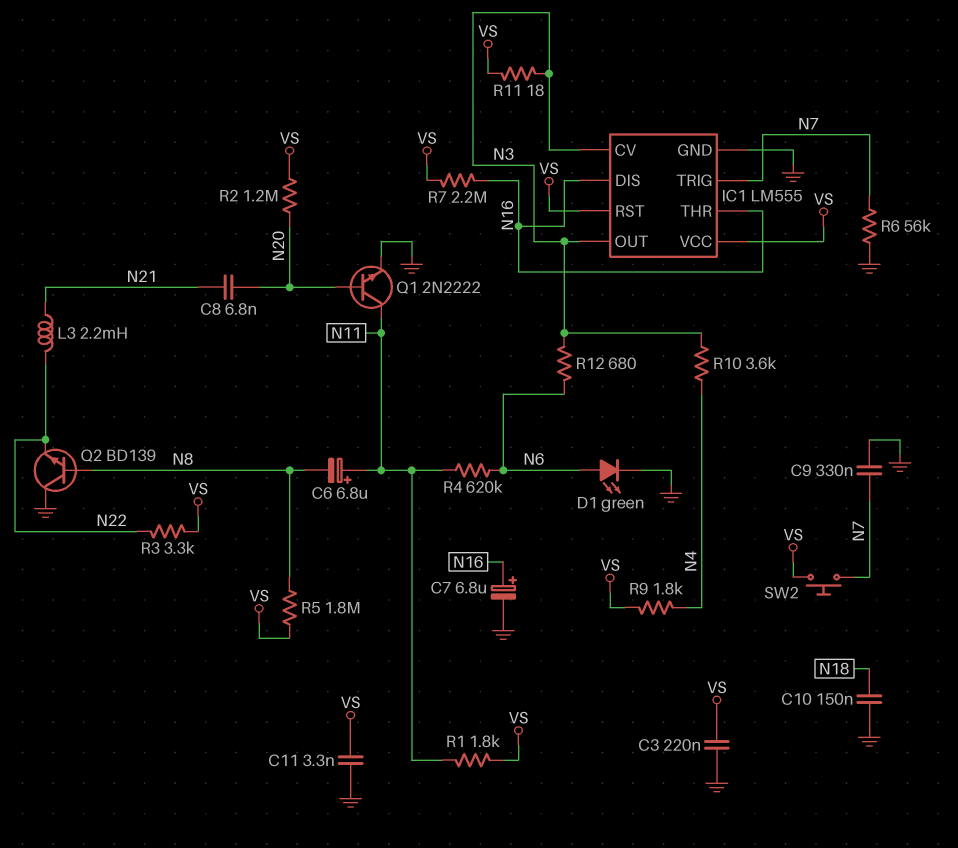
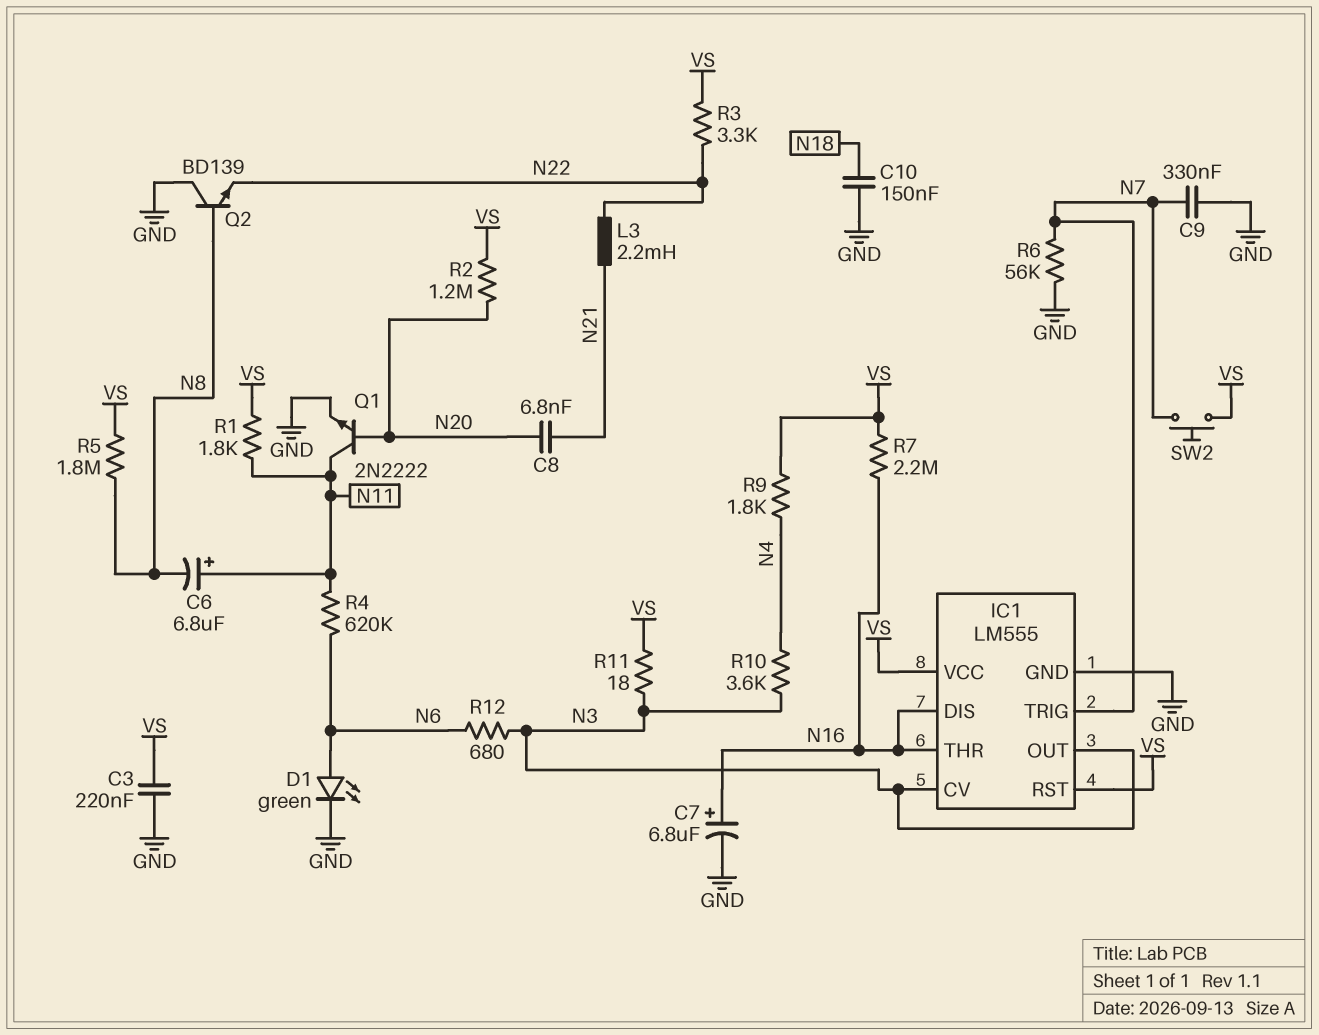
C11: 3.3nF (GND, VS) -> none

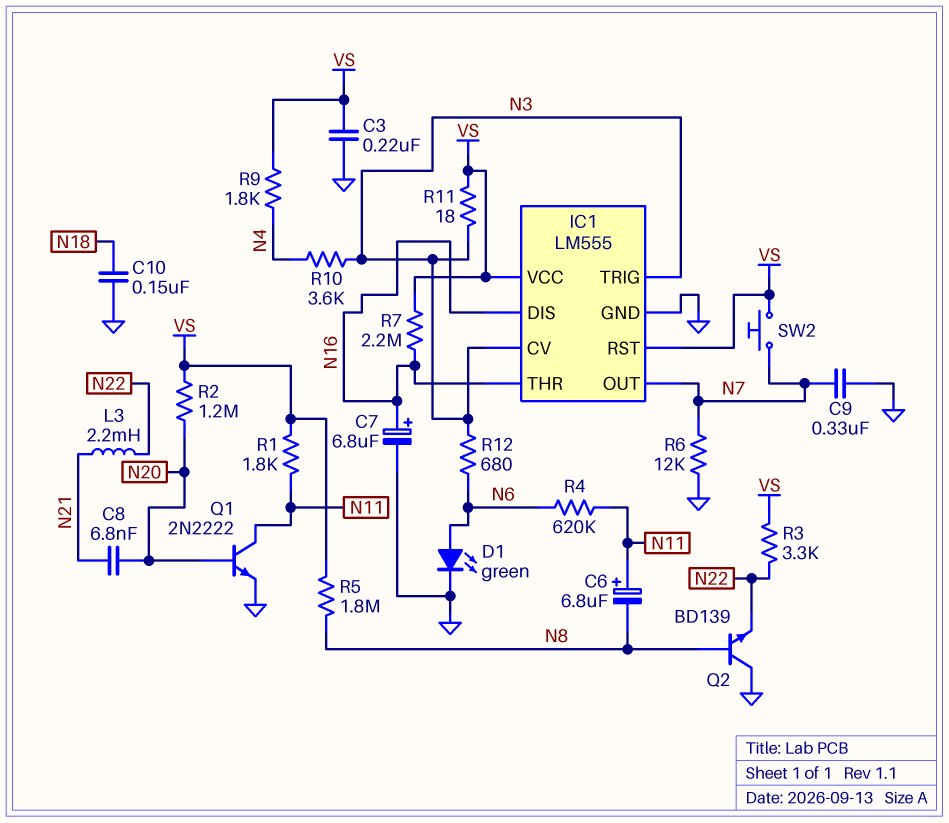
IC1 pin OUT: N3 -> N7
IC1 pin TRIG: N7 -> N3
R6: 56k (GND, N7) -> 12k (GND, N7)

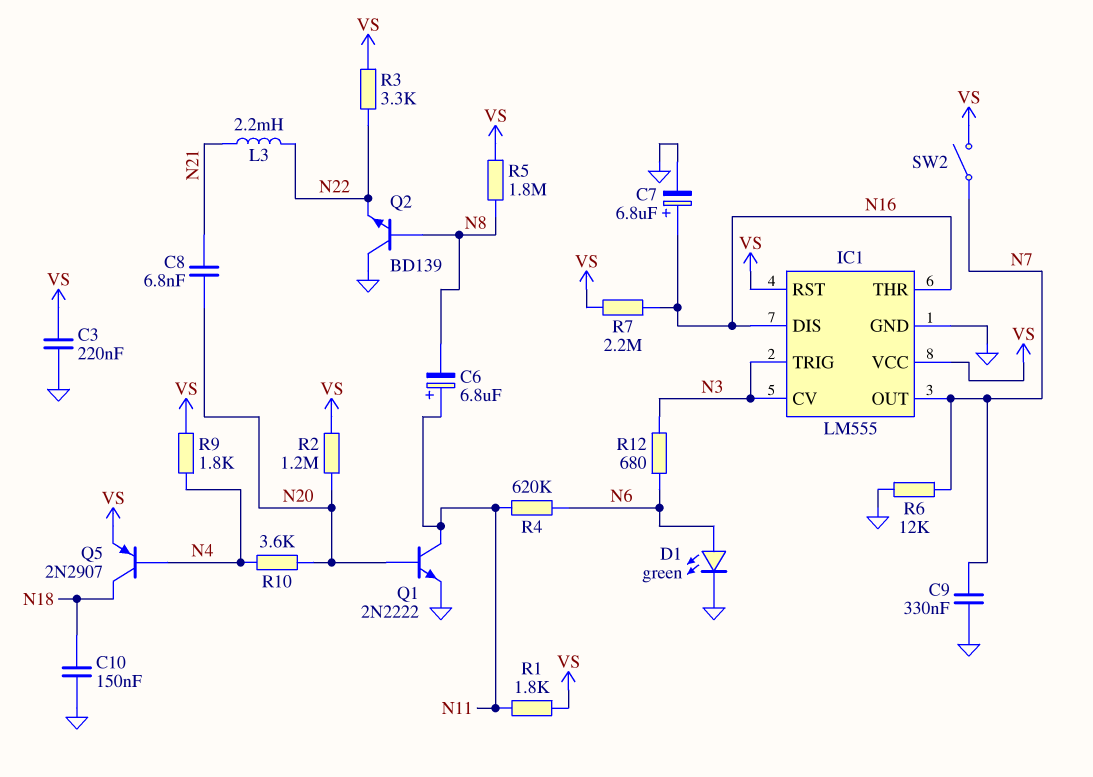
Q5: none -> PNP 2N2907 (B N4, C N18, E VS)
R10: 3.6k (N3, N4) -> 3.6k (N4, N20)
R11: 18 (N3, VS) -> none
SW2: button (N7, VS) -> switch (N7, VS)

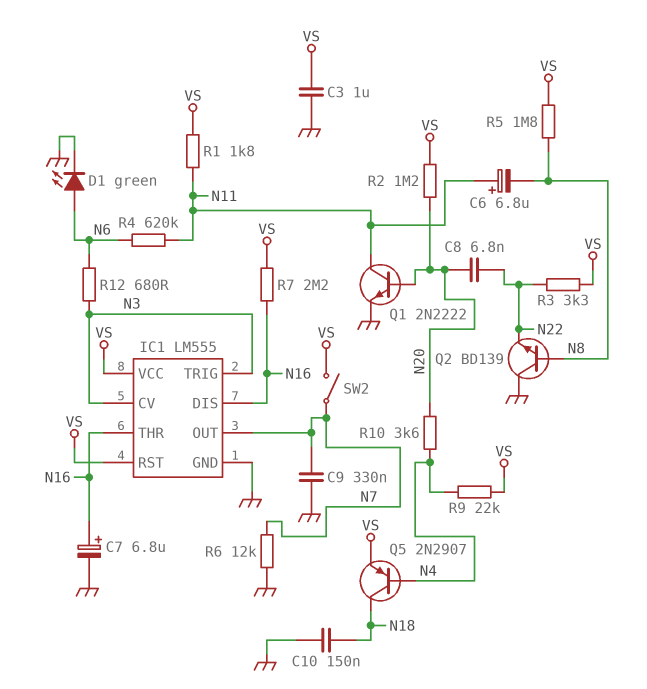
C3: 220nF (GND, VS) -> 1uF (GND, VS)
C8: 6.8nF (N20, N21) -> 6.8nF (N20, N22)
L3: 2.2mH (N21, N22) -> none
R9: 1.8k (N4, VS) -> 22k (N4, VS)

